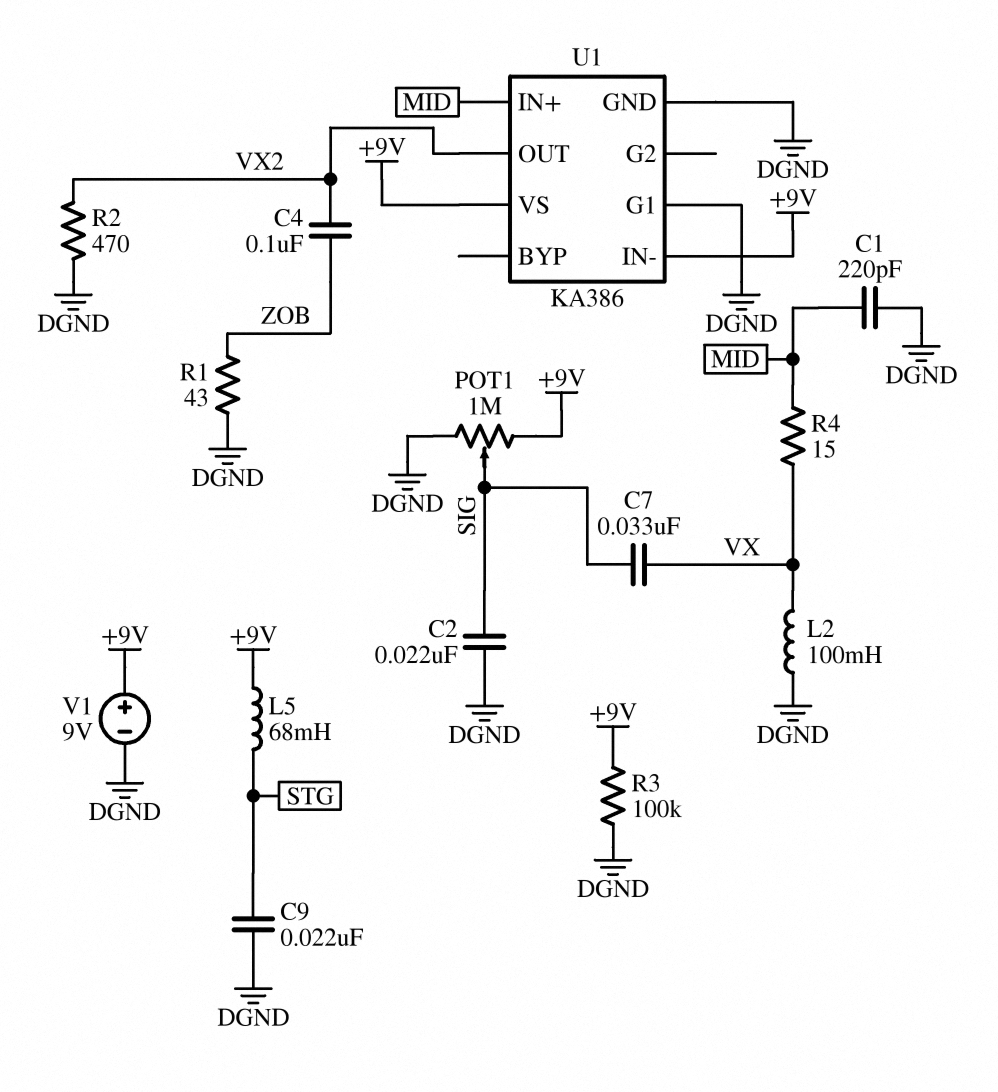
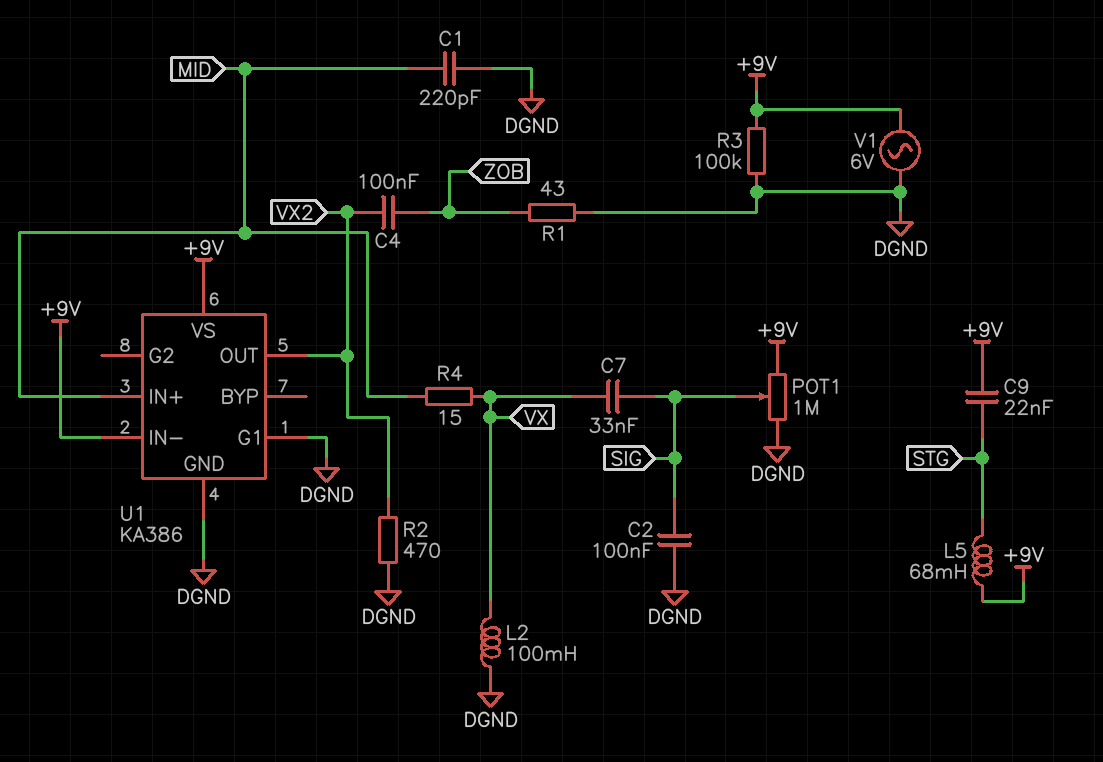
C2: 22nF (DGND, SIG) -> 100nF (DGND, SIG)
C9: 22nF (DGND, STG) -> 22nF (+9V, STG)
V1: 9V (plus +9V, minus DGND) -> AC 6V (+9V, DGND)

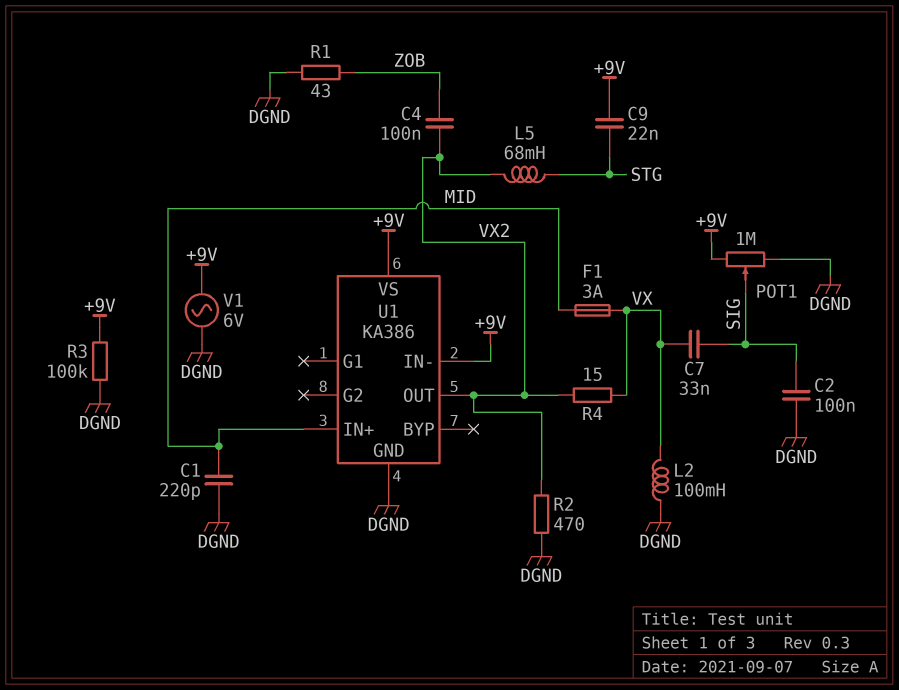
F1: none -> 3A (MID, VX)
L5: 68mH (+9V, STG) -> 68mH (STG, VX2)
R4: 15 (MID, VX) -> 15 (VX, VX2)
U1 pin G1: DGND -> none

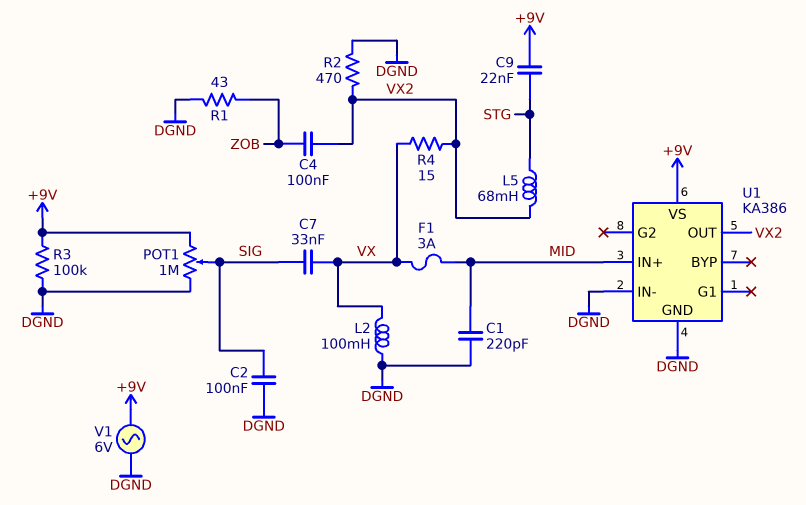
U1 pin IN-: +9V -> DGND

